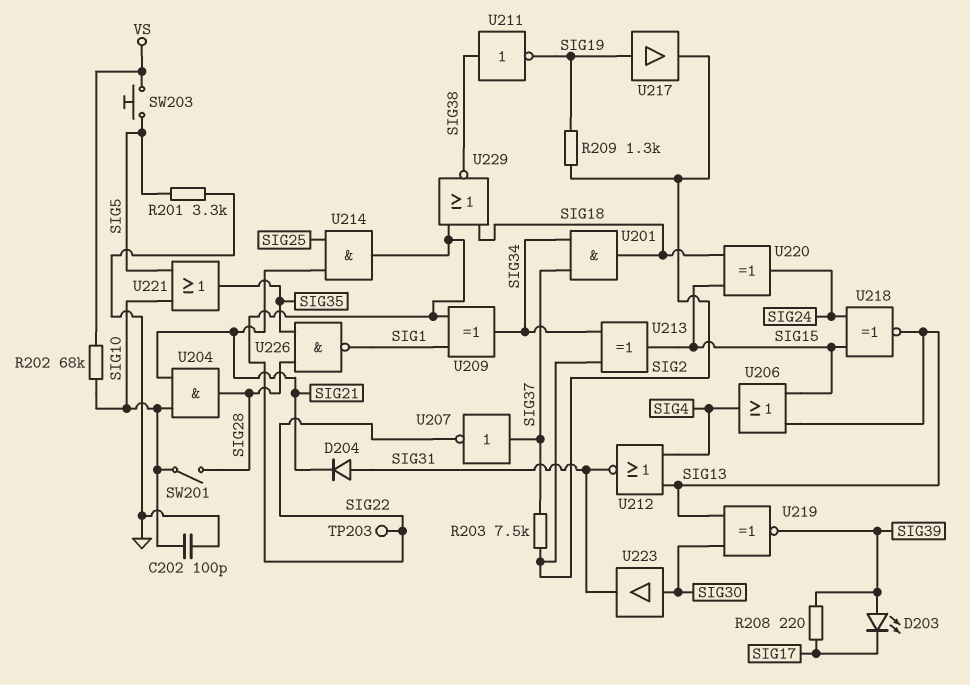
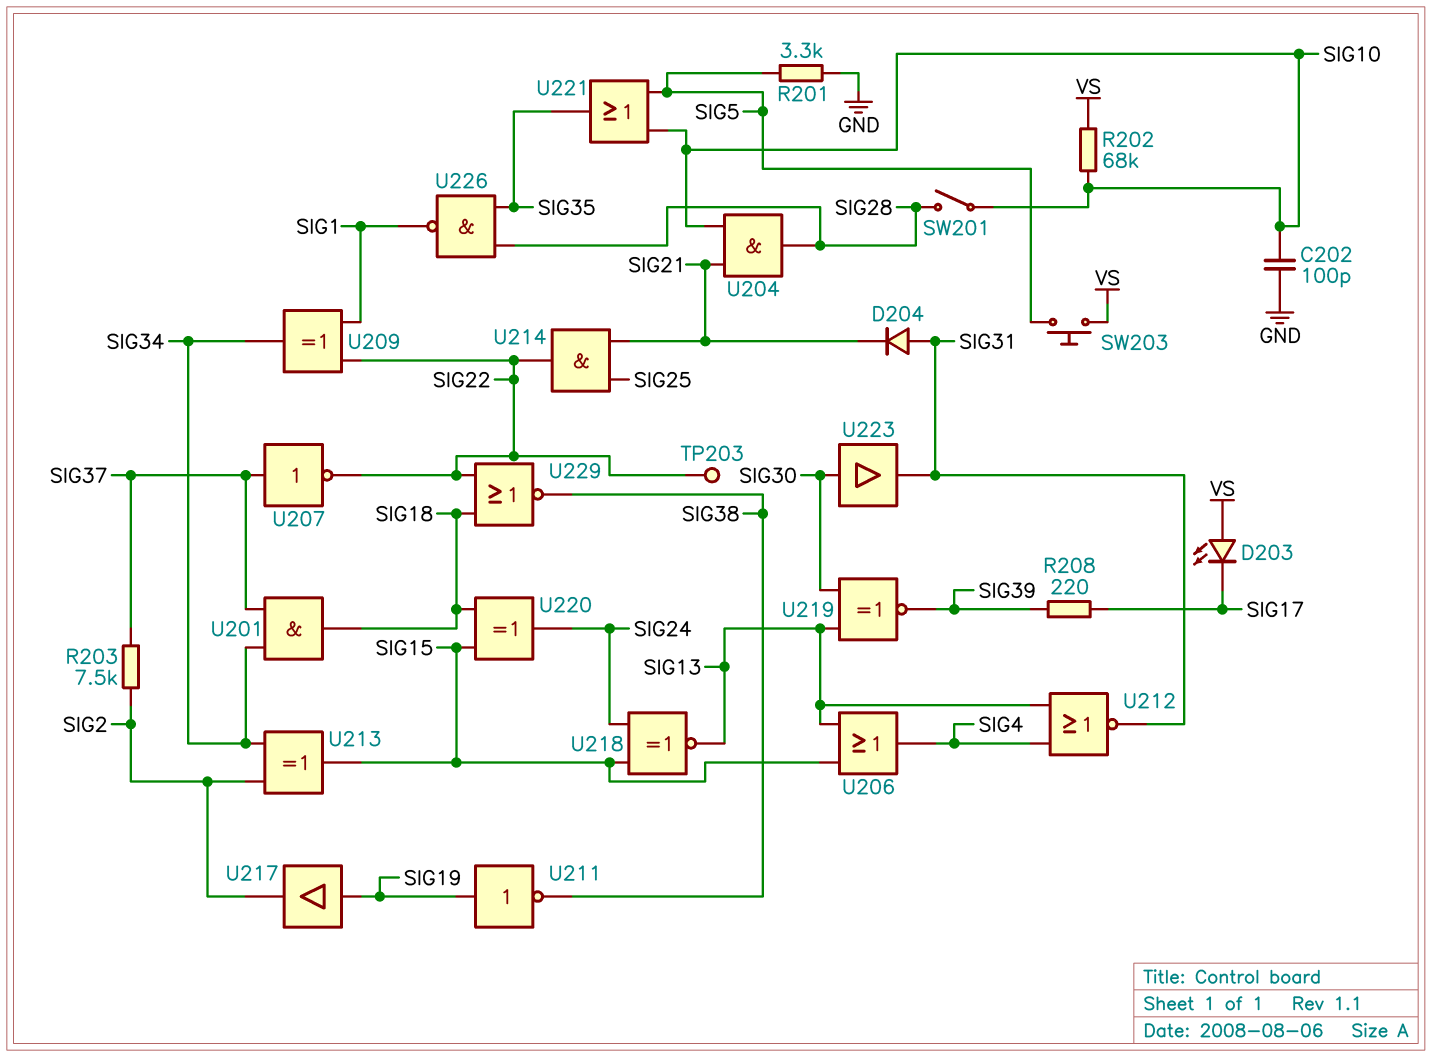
D203: LED (A SIG39, K SIG17) -> LED (A VS, K SIG17)
R209: 1.3k (SIG2, SIG19) -> none
U211: NOT (in SIG38, out SIG19) -> NOT (in SIG19, out SIG38)

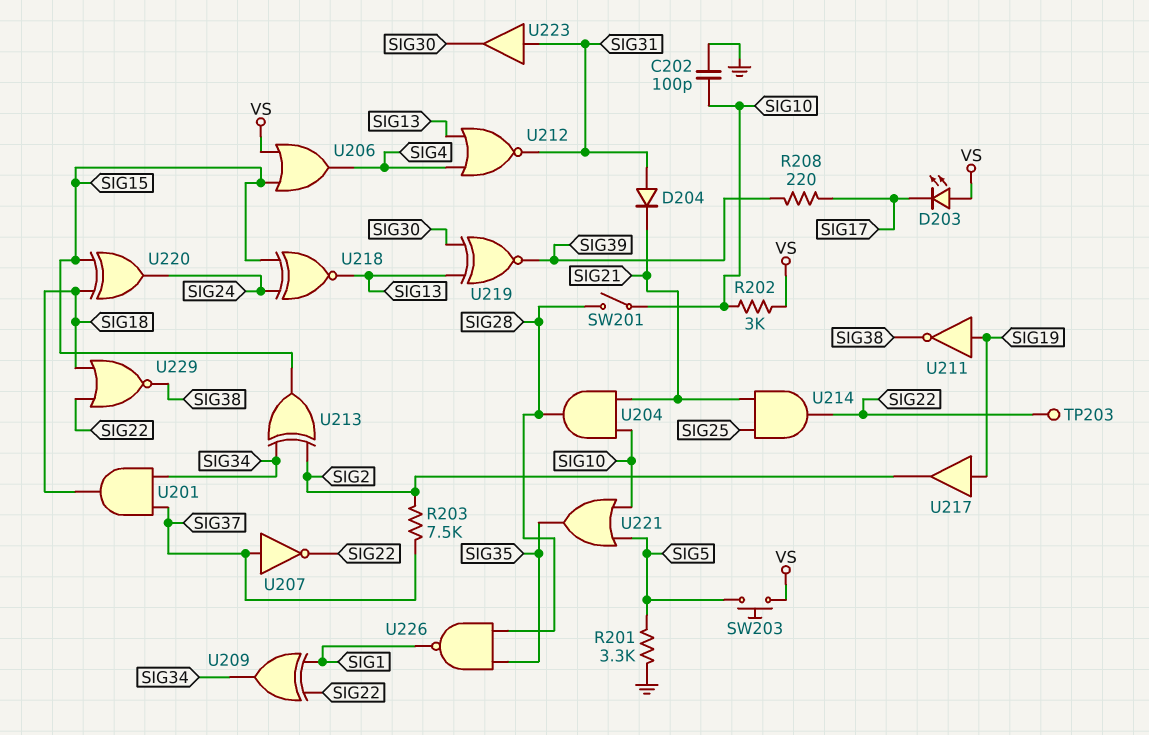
R202: 68k (SIG10, VS) -> 3k (SIG10, VS)
U206: OR (in SIG13, in SIG15, out SIG4) -> OR (in SIG15, in VS, out SIG4)
U223: buffer (in SIG30, out SIG31) -> buffer (in SIG31, out SIG30)

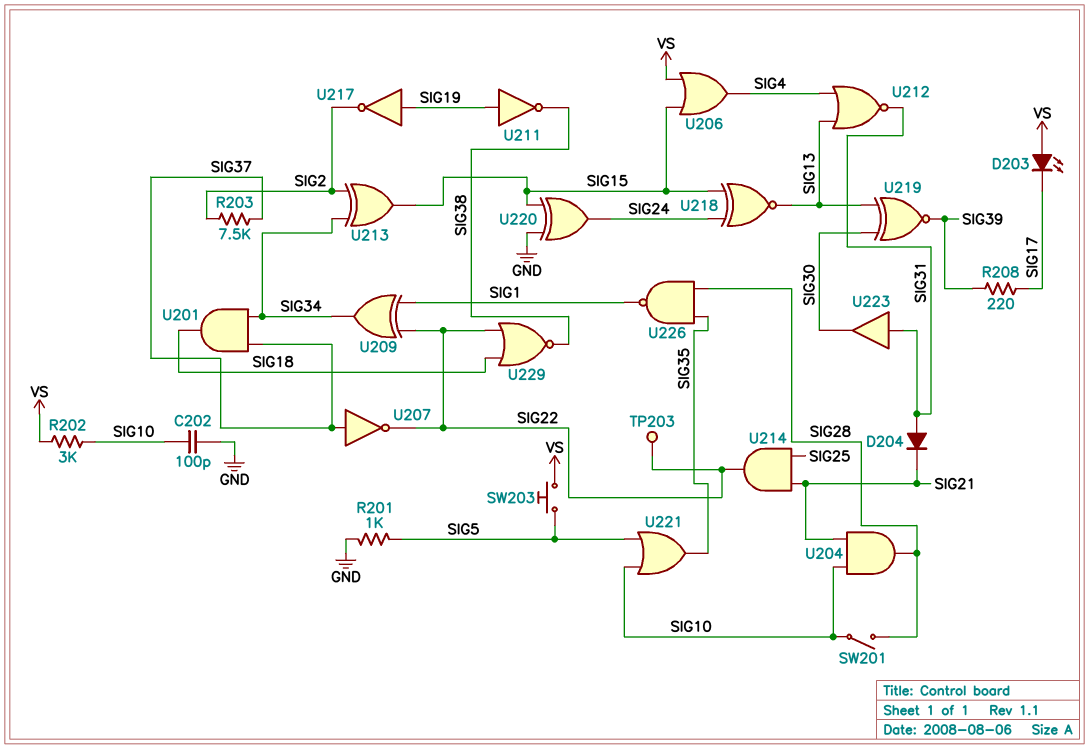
R201: 3.3k (GND, SIG5) -> 1k (GND, SIG5)
U217: buffer (in SIG19, out SIG2) -> NOT (in SIG19, out SIG2)
U220: XOR (in SIG15, in SIG18, out SIG24) -> XOR (in GND, in SIG15, out SIG24)

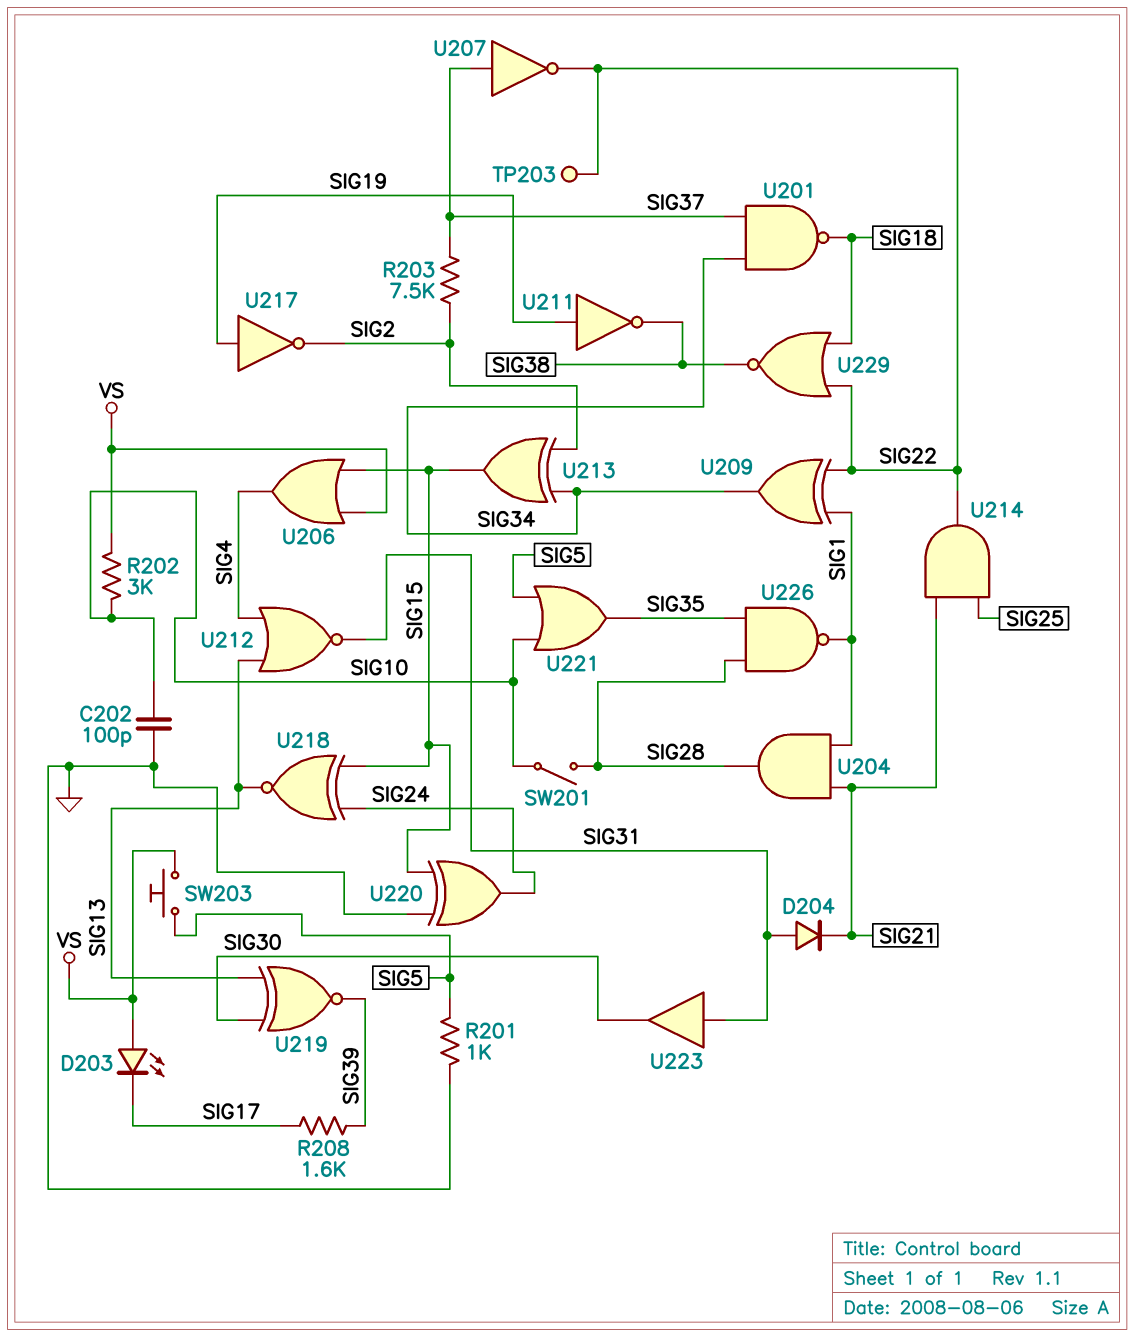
R208: 220 (SIG17, SIG39) -> 1.6k (SIG17, SIG39)
U201: AND (in SIG34, in SIG37, out SIG18) -> NAND (in SIG34, in SIG37, out SIG18)
U204: AND (in SIG10, in SIG21, out SIG28) -> AND (in SIG1, in SIG21, out SIG28)

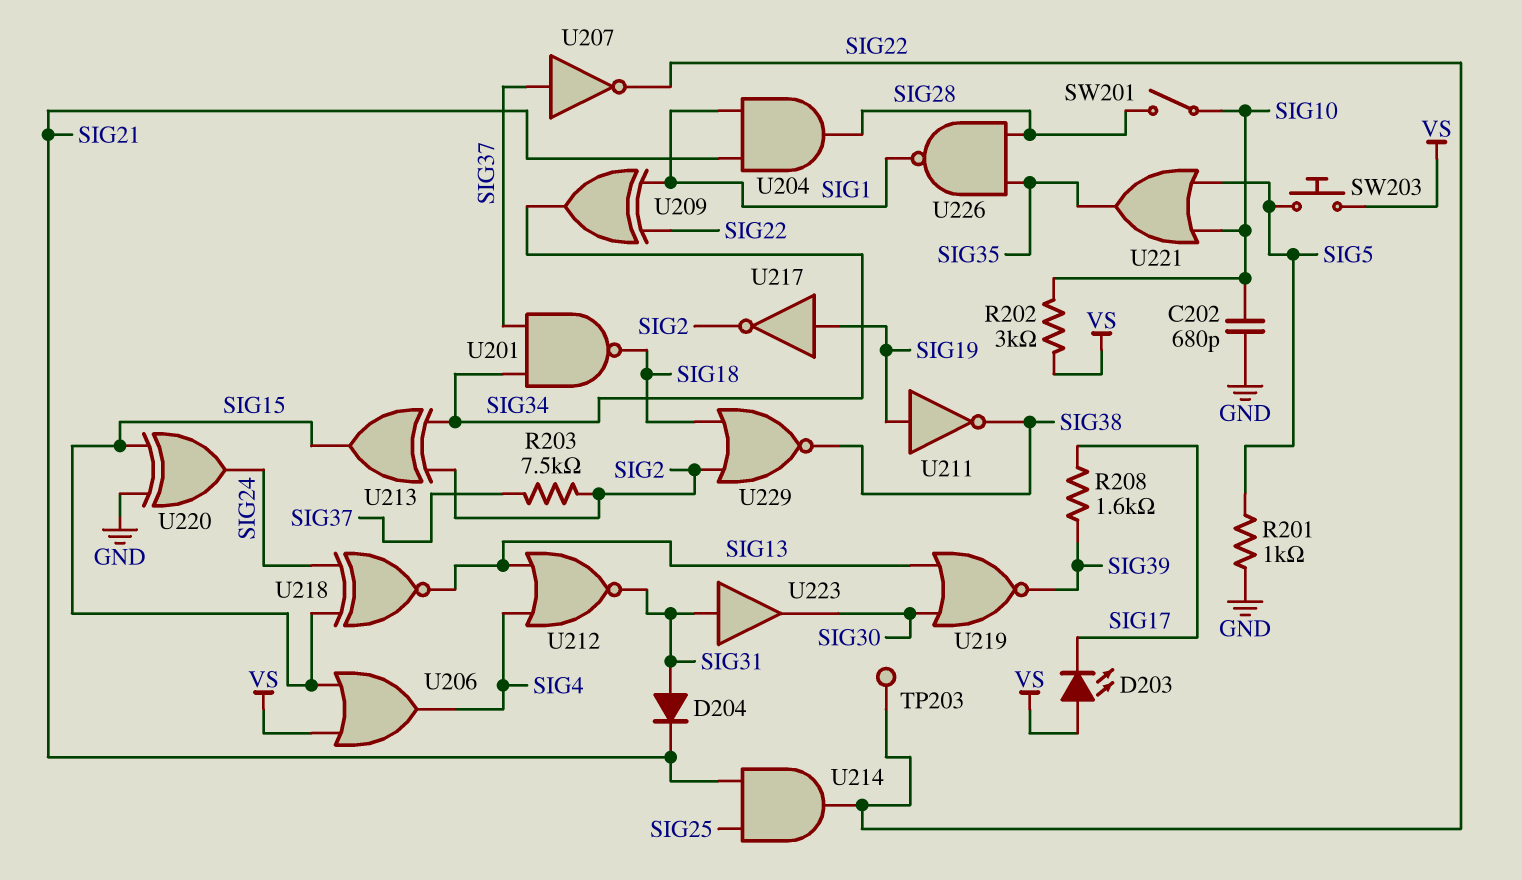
C202: 100pF (GND, SIG10) -> 680pF (GND, SIG10)
U219: XNOR (in SIG13, in SIG30, out SIG39) -> NOR (in SIG13, in SIG30, out SIG39)
U229: NOR (in SIG18, in SIG22, out SIG38) -> NOR (in SIG2, in SIG18, out SIG38)

